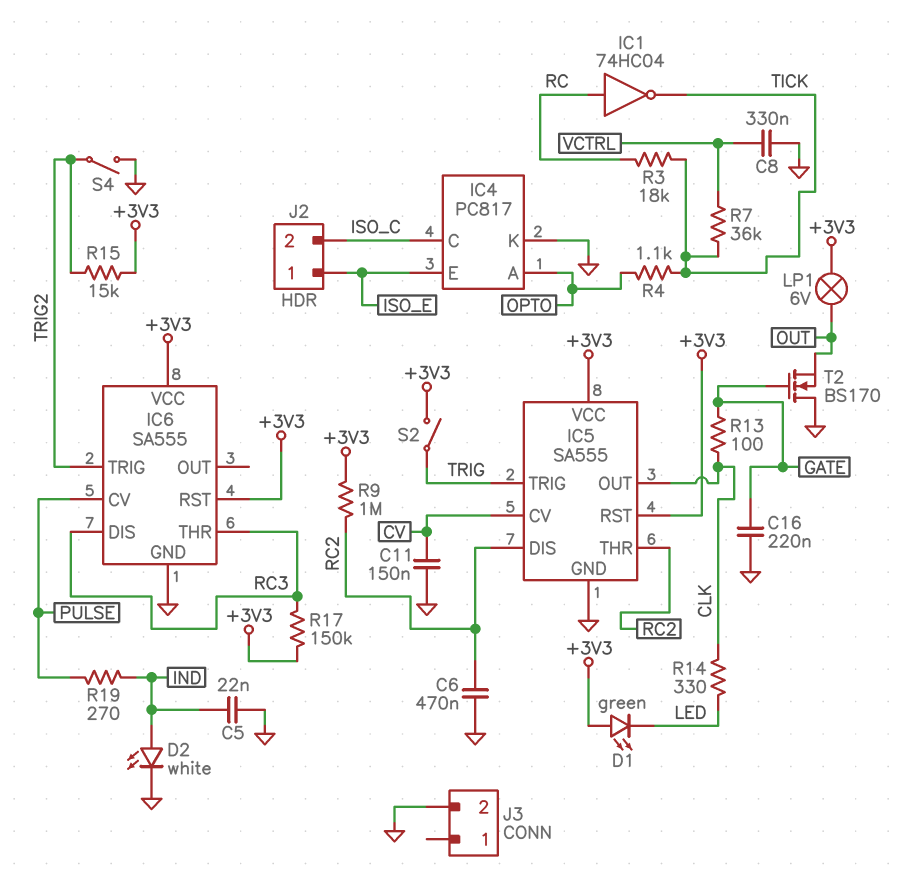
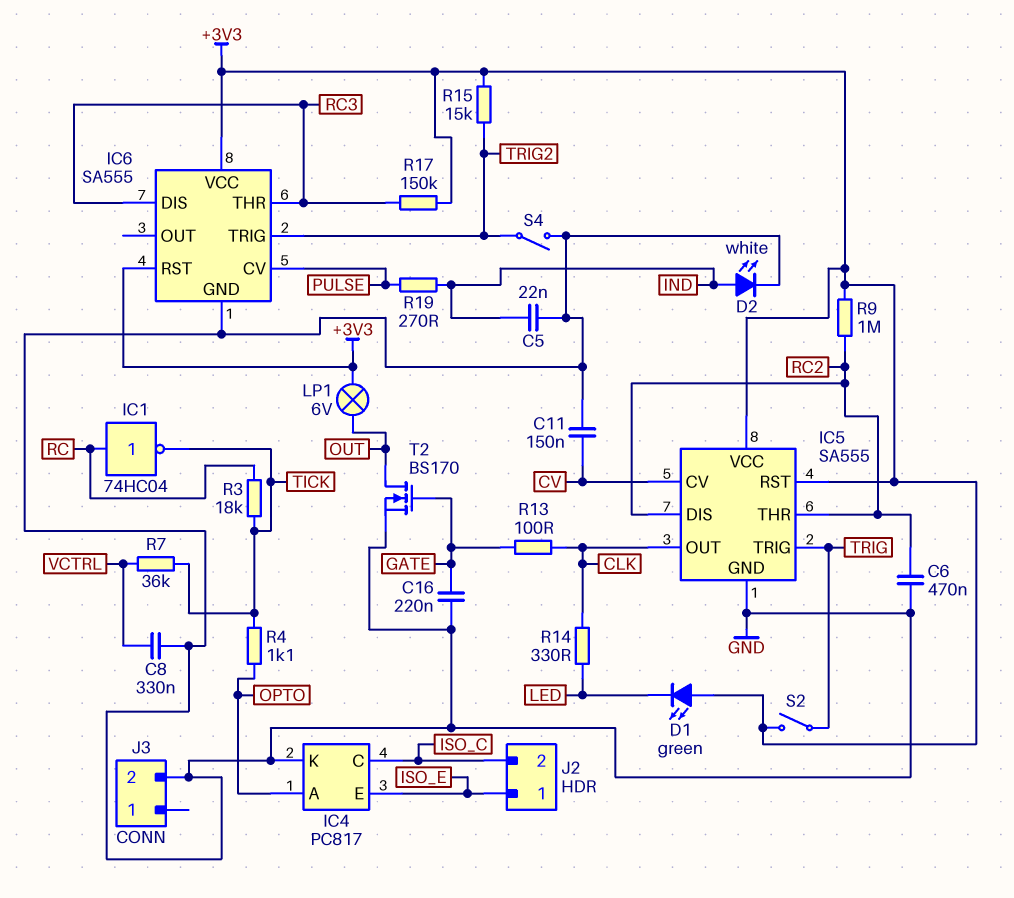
T2: NMOS BS170 (G GATE, D GND, S OUT) -> NMOS BS170 (G GATE, D OUT, S GND)

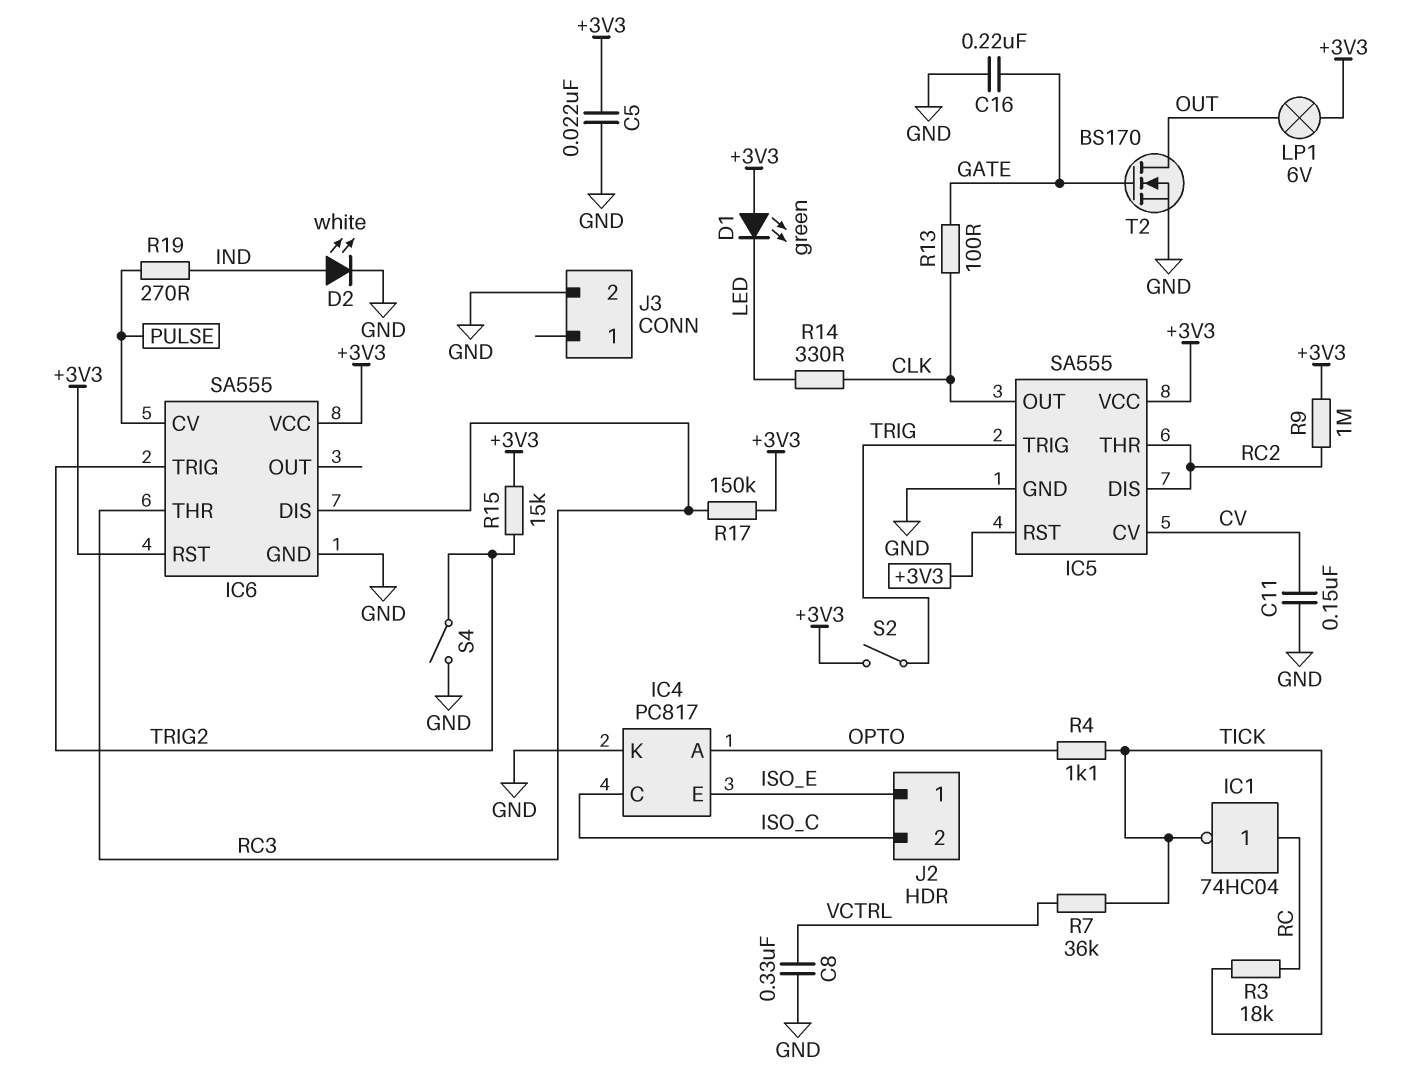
C5: 22nF (GND, IND) -> 22nF (+3V3, GND)
C6: 470nF (GND, RC2) -> none

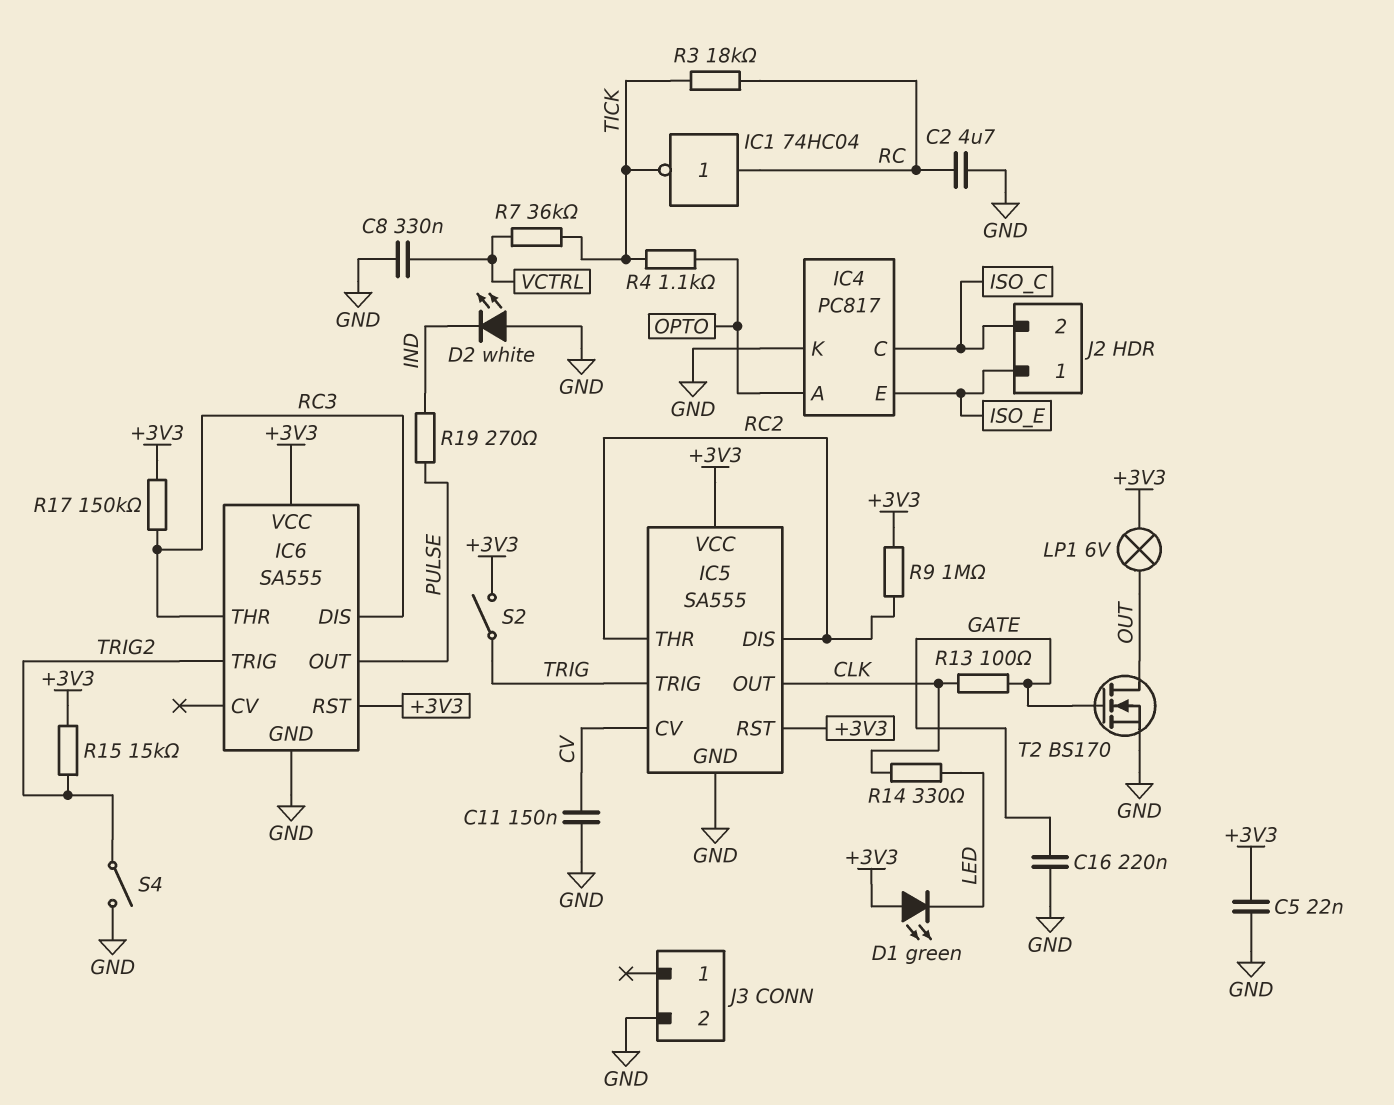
C2: none -> 4.7uF (GND, RC)
D2: LED white (A IND, K GND) -> LED white (A GND, K IND)
IC6 pin CV: PULSE -> none
IC6 pin OUT: none -> PULSE

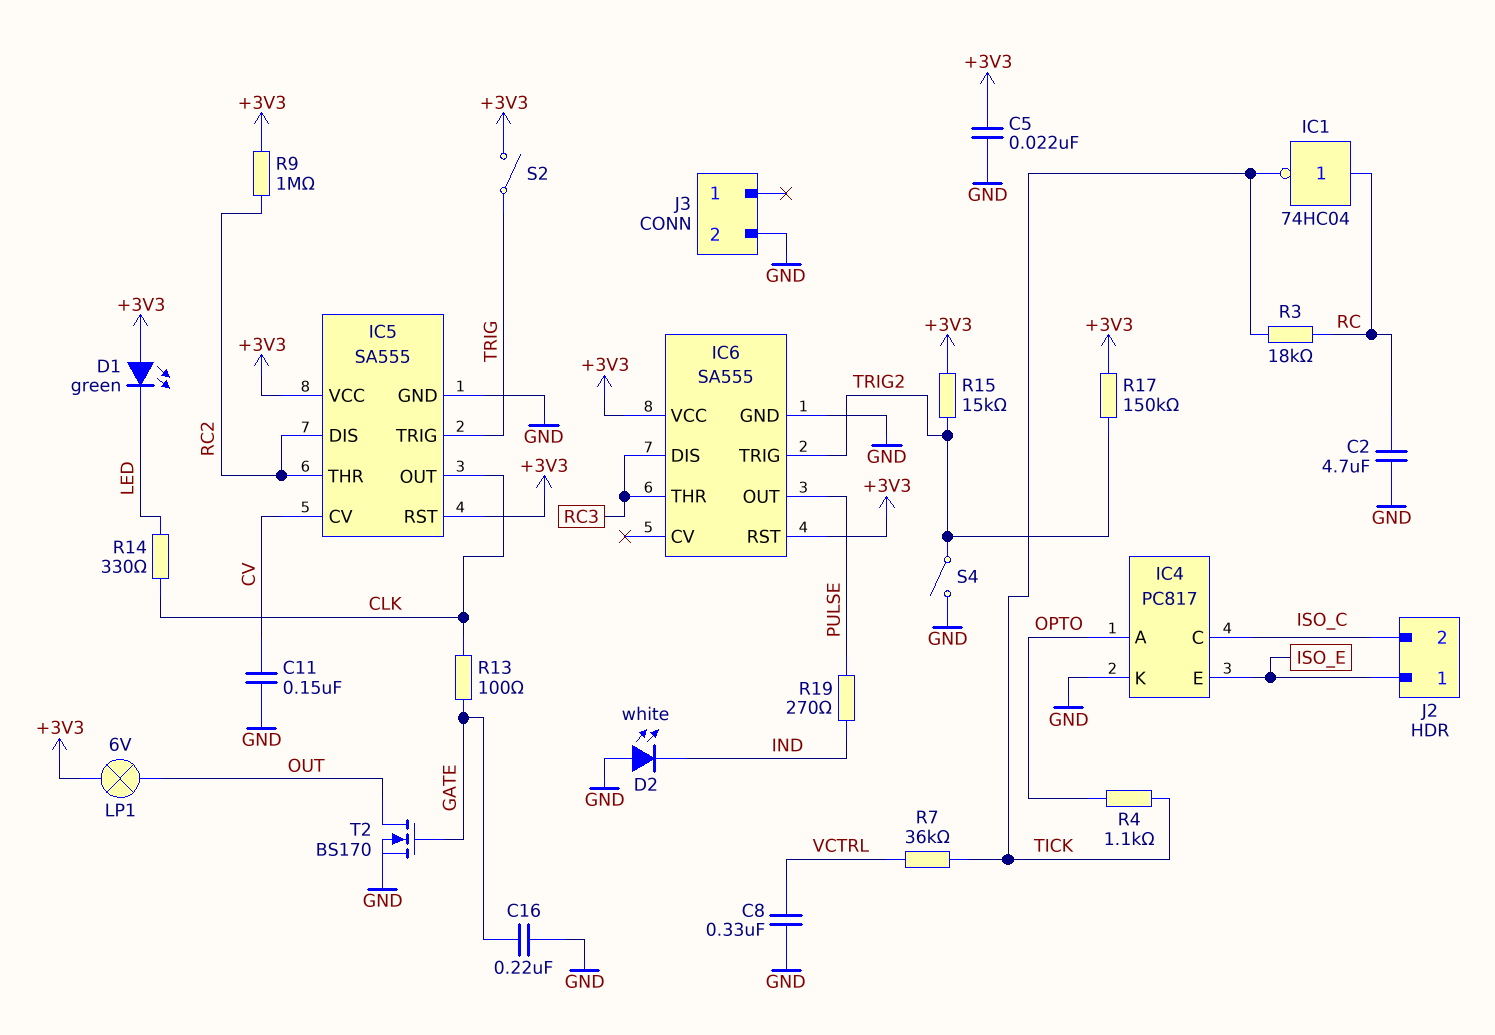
R17: 150k (+3V3, RC3) -> 150k (+3V3, TRIG2)

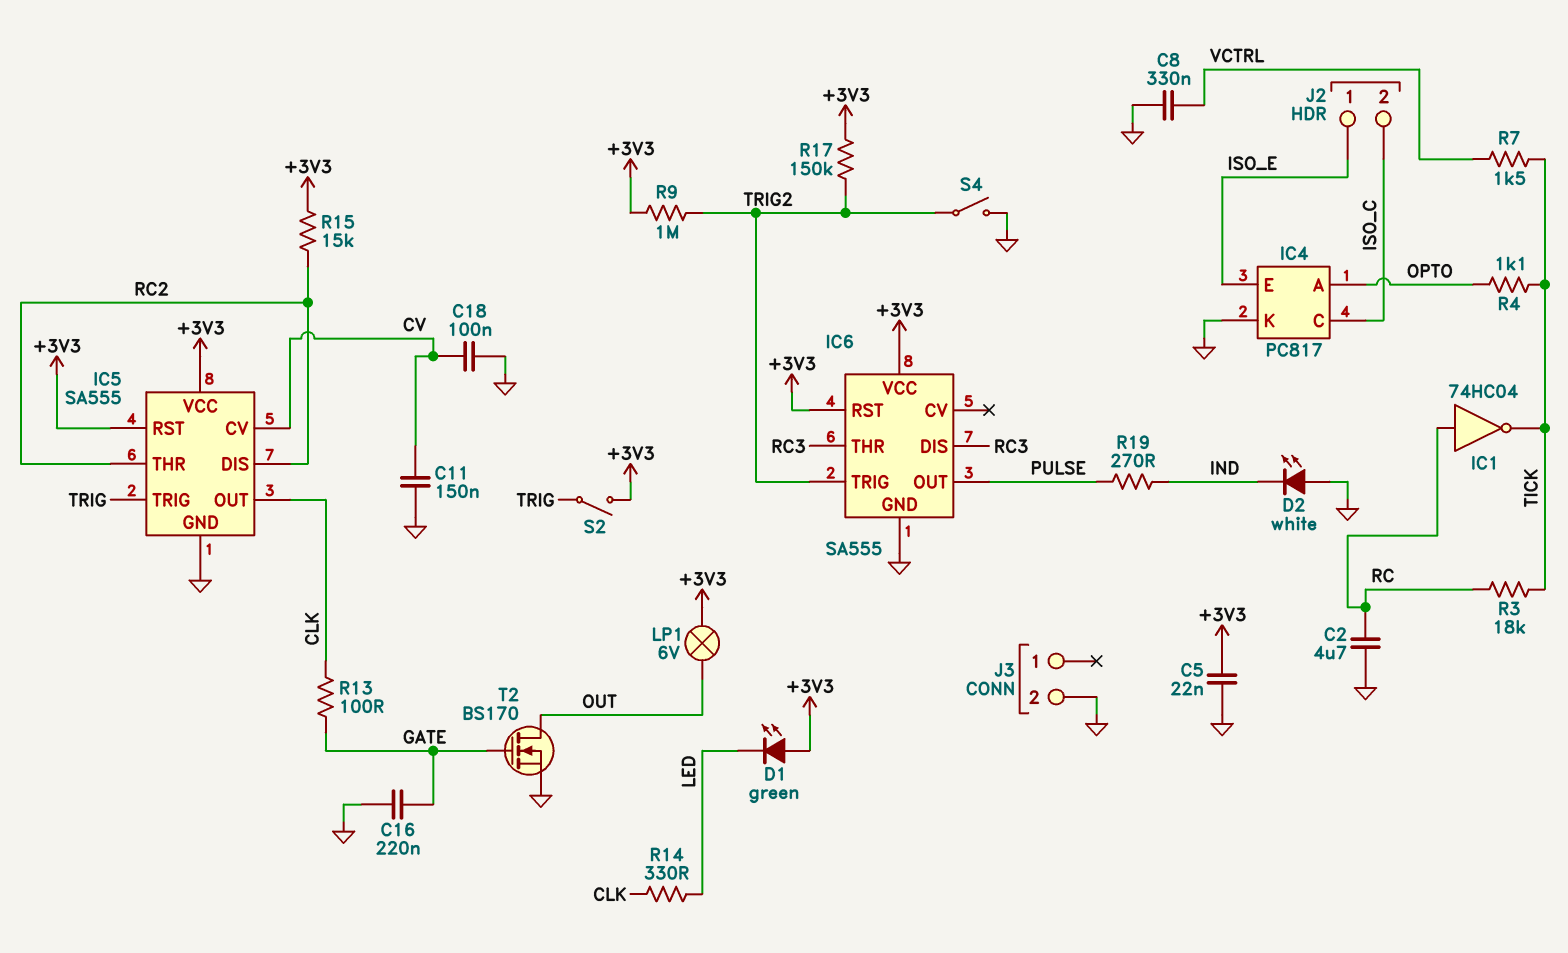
C18: none -> 100nF (CV, GND)
R7: 36k (TICK, VCTRL) -> 1.5k (TICK, VCTRL)
R9: 1M (+3V3, RC2) -> 1M (+3V3, TRIG2)
R15: 15k (+3V3, TRIG2) -> 15k (+3V3, RC2)

